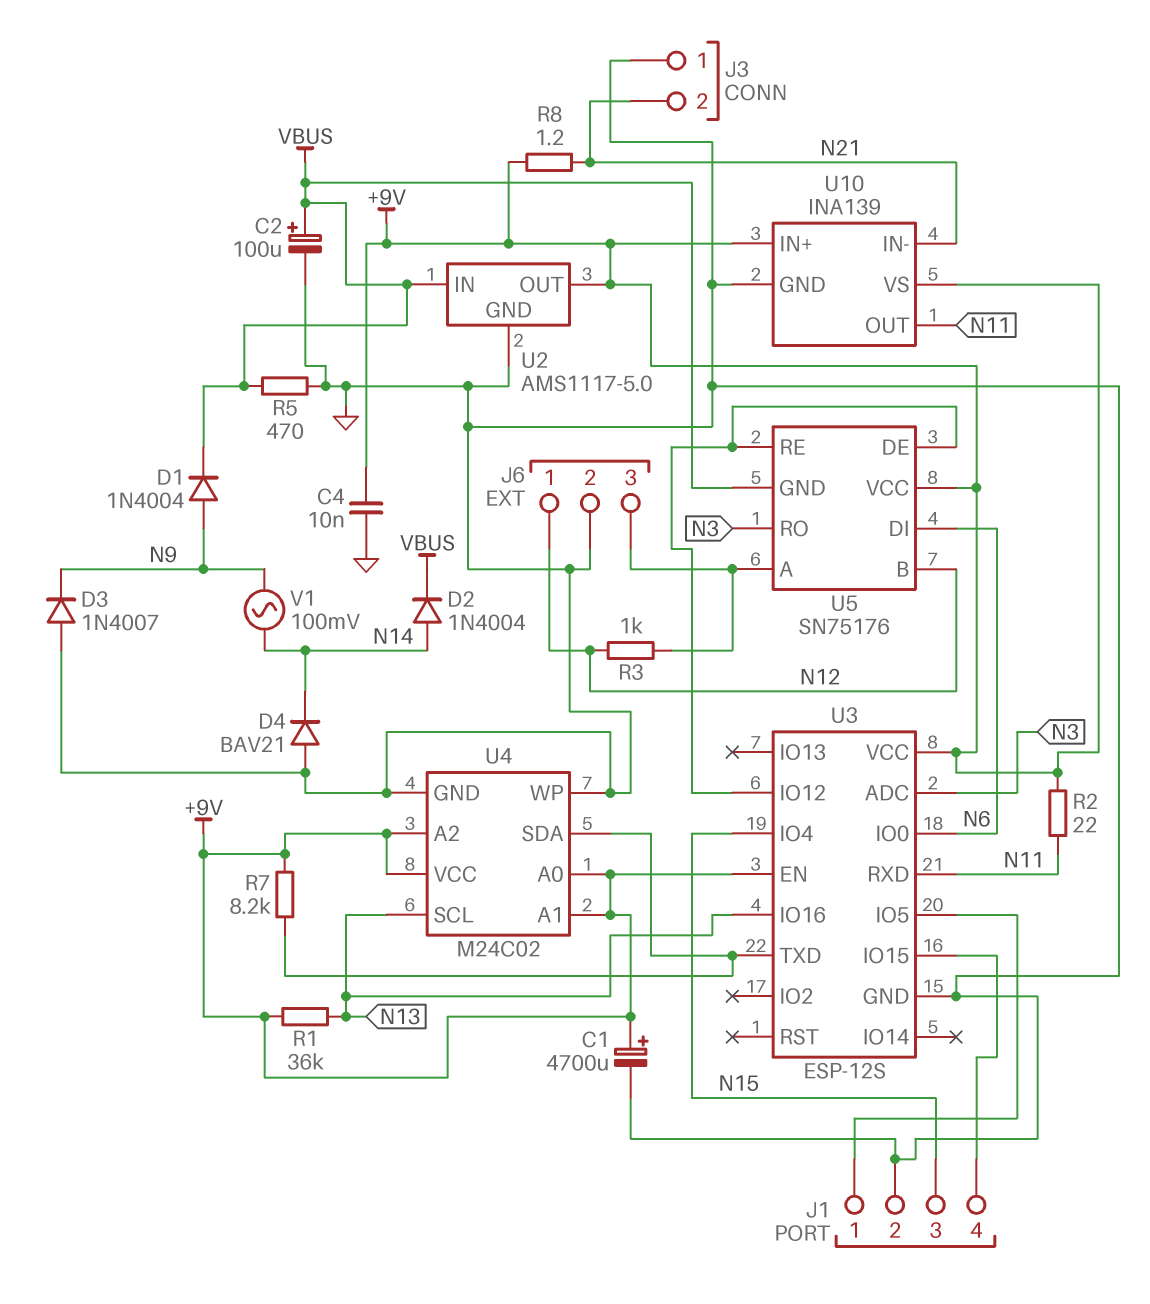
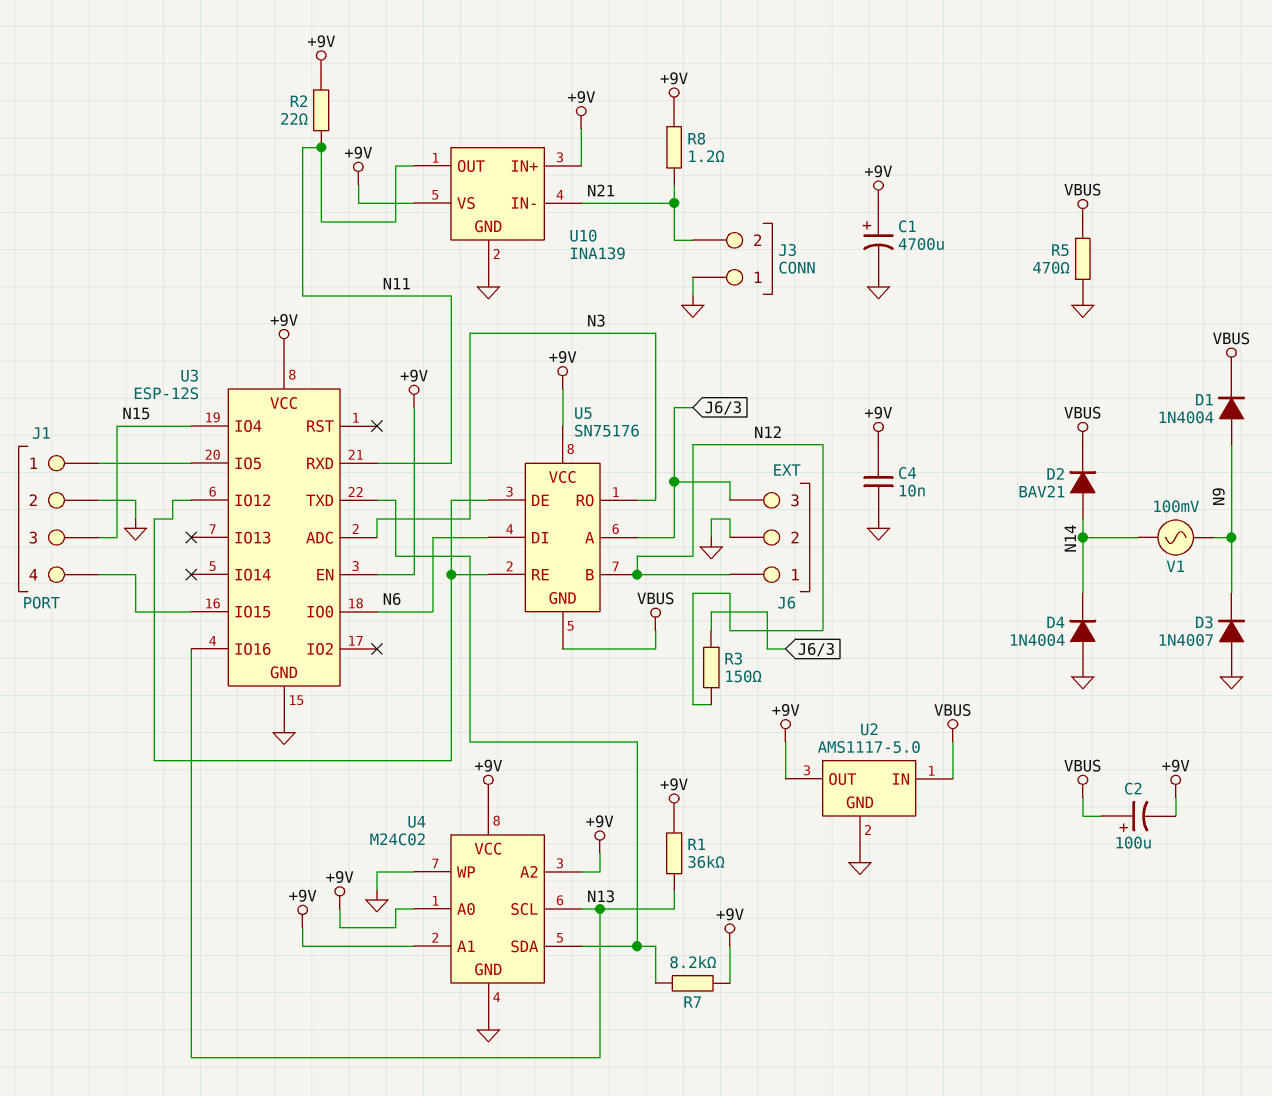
C2: 100uF (plus VBUS, minus GND) -> 100uF (plus VBUS, minus +9V)
D2: diode 1N4004 (A N14, K VBUS) -> diode BAV21 (A N14, K VBUS)
D4: diode BAV21 (A GND, K N14) -> diode 1N4004 (A GND, K N14)
R3: 1k (J6/3, N12) -> 150 (J6/3, N12)

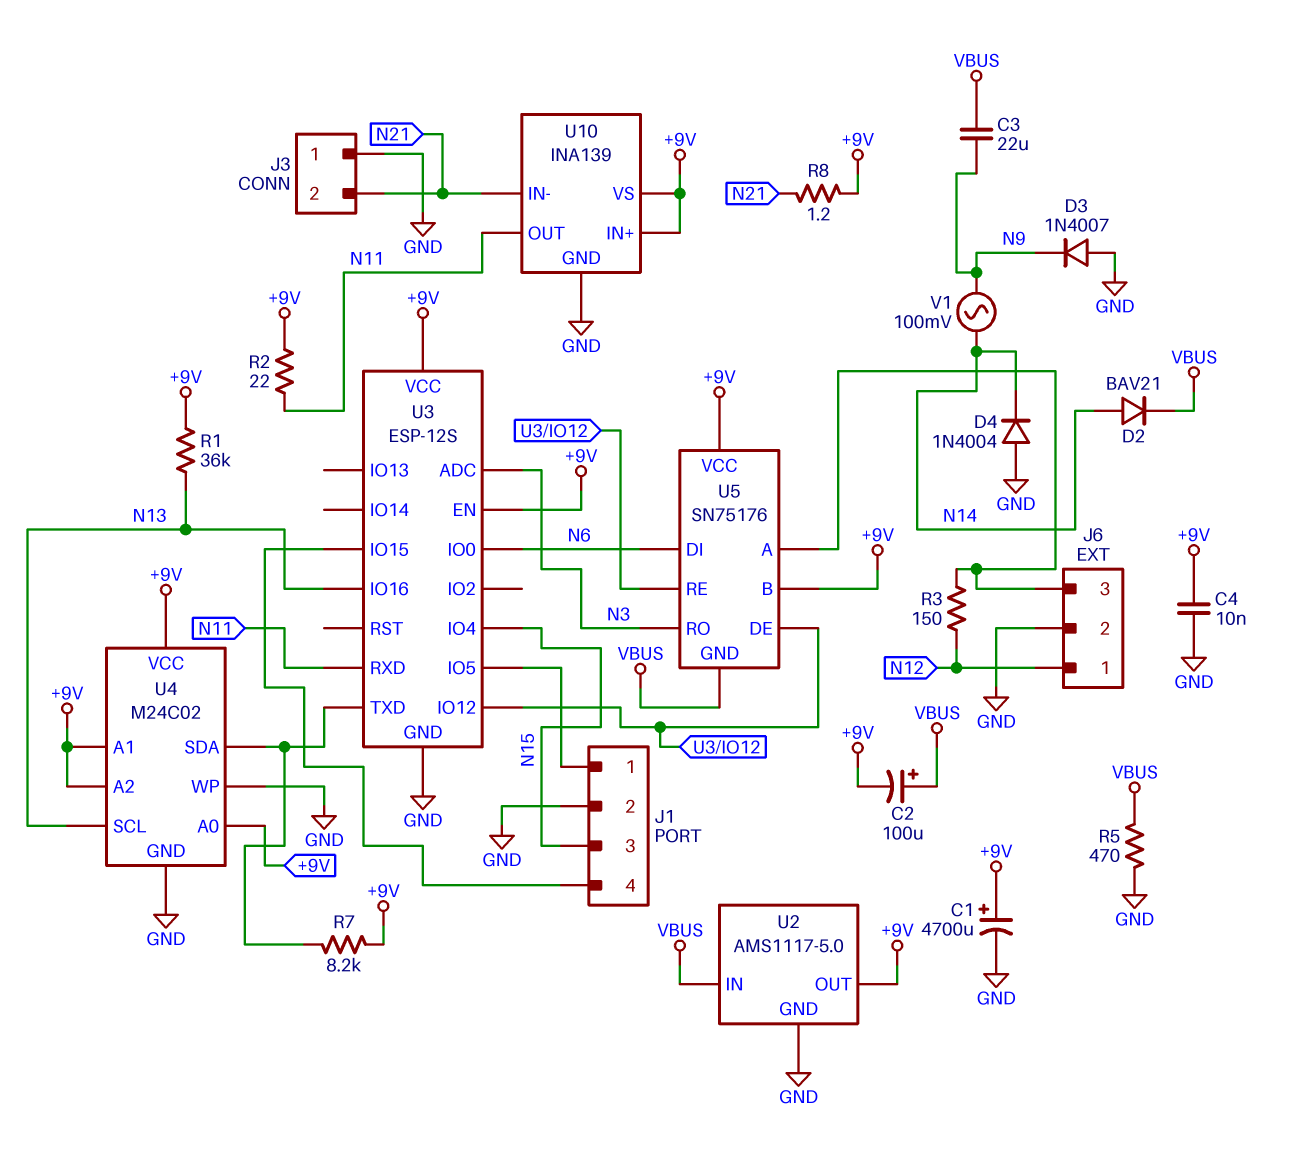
C3: none -> 22uF (N9, VBUS)
D1: diode 1N4004 (A N9, K VBUS) -> none
U5 pin B: N12 -> +9V

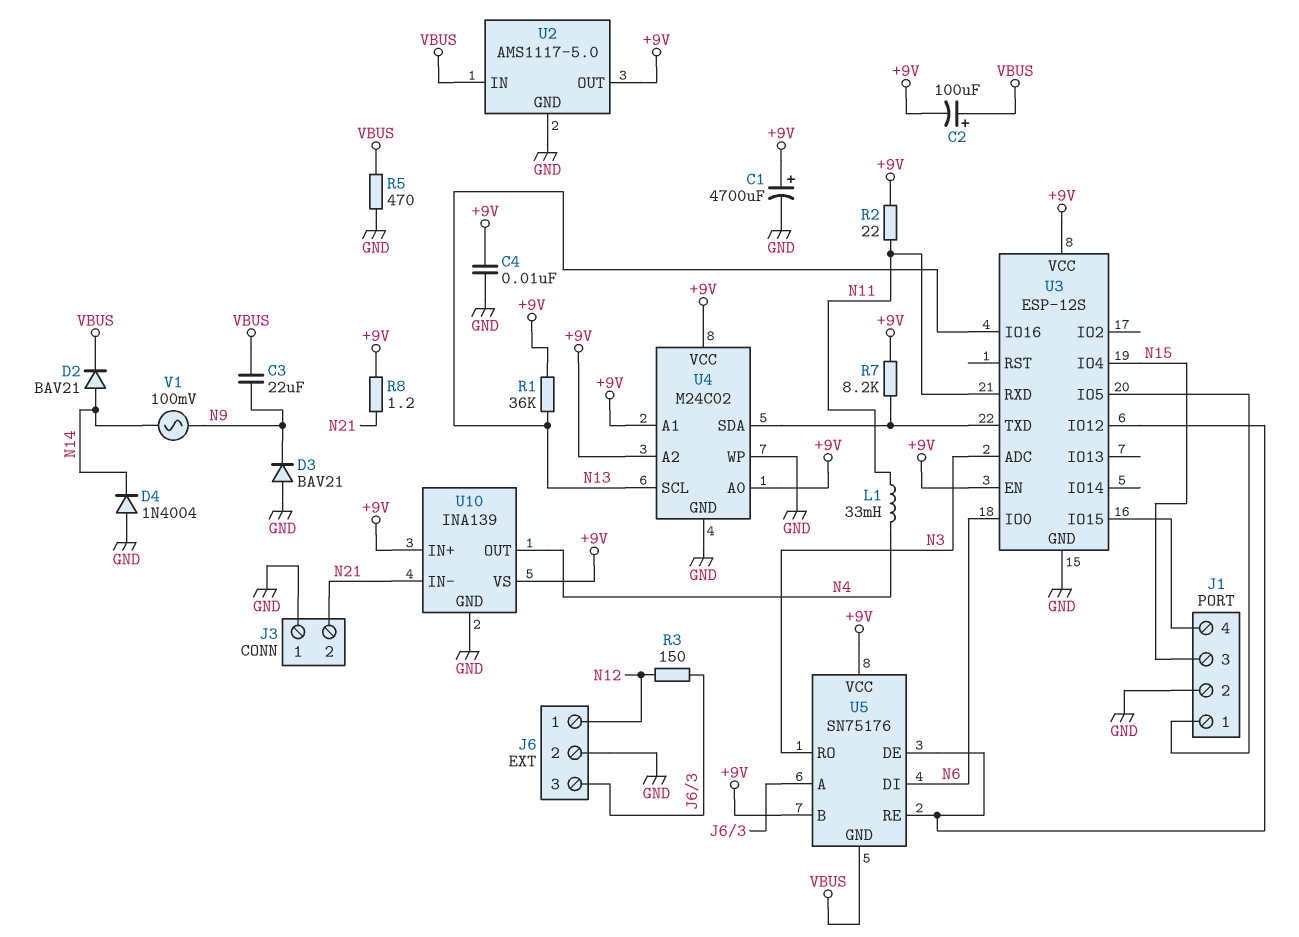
D3: diode 1N4007 (A GND, K N9) -> diode BAV21 (A GND, K N9)
L1: none -> 33mH (N4, N11)
U10 pin OUT: N11 -> N4

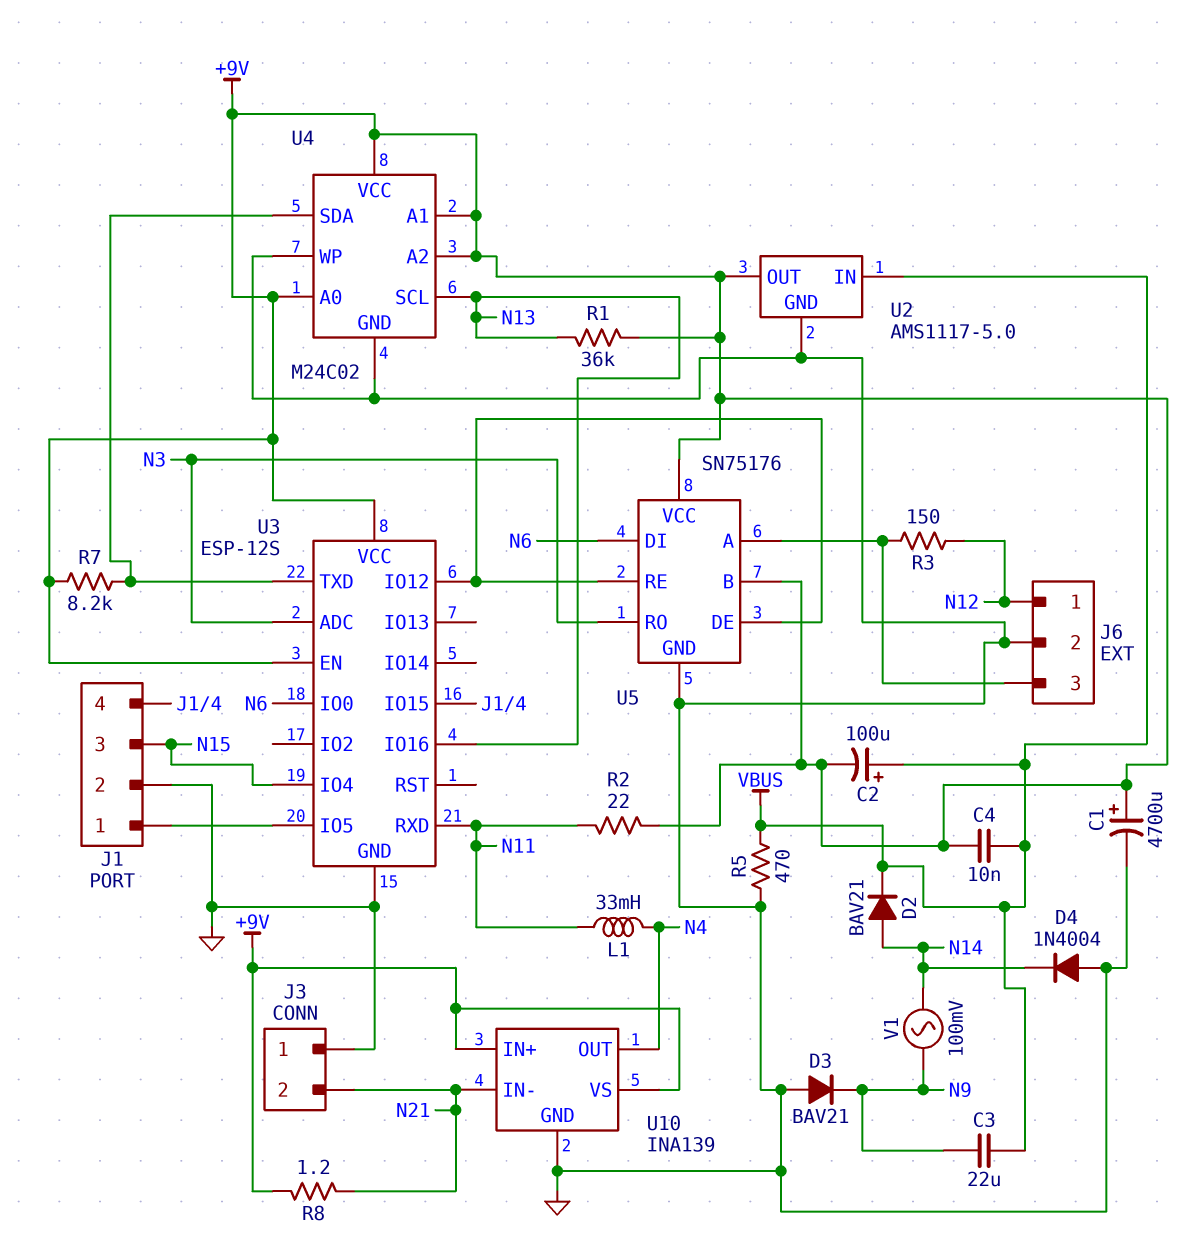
C4: 10nF (+9V, GND) -> 10nF (+9V, VBUS)
U5 pin GND: VBUS -> GND

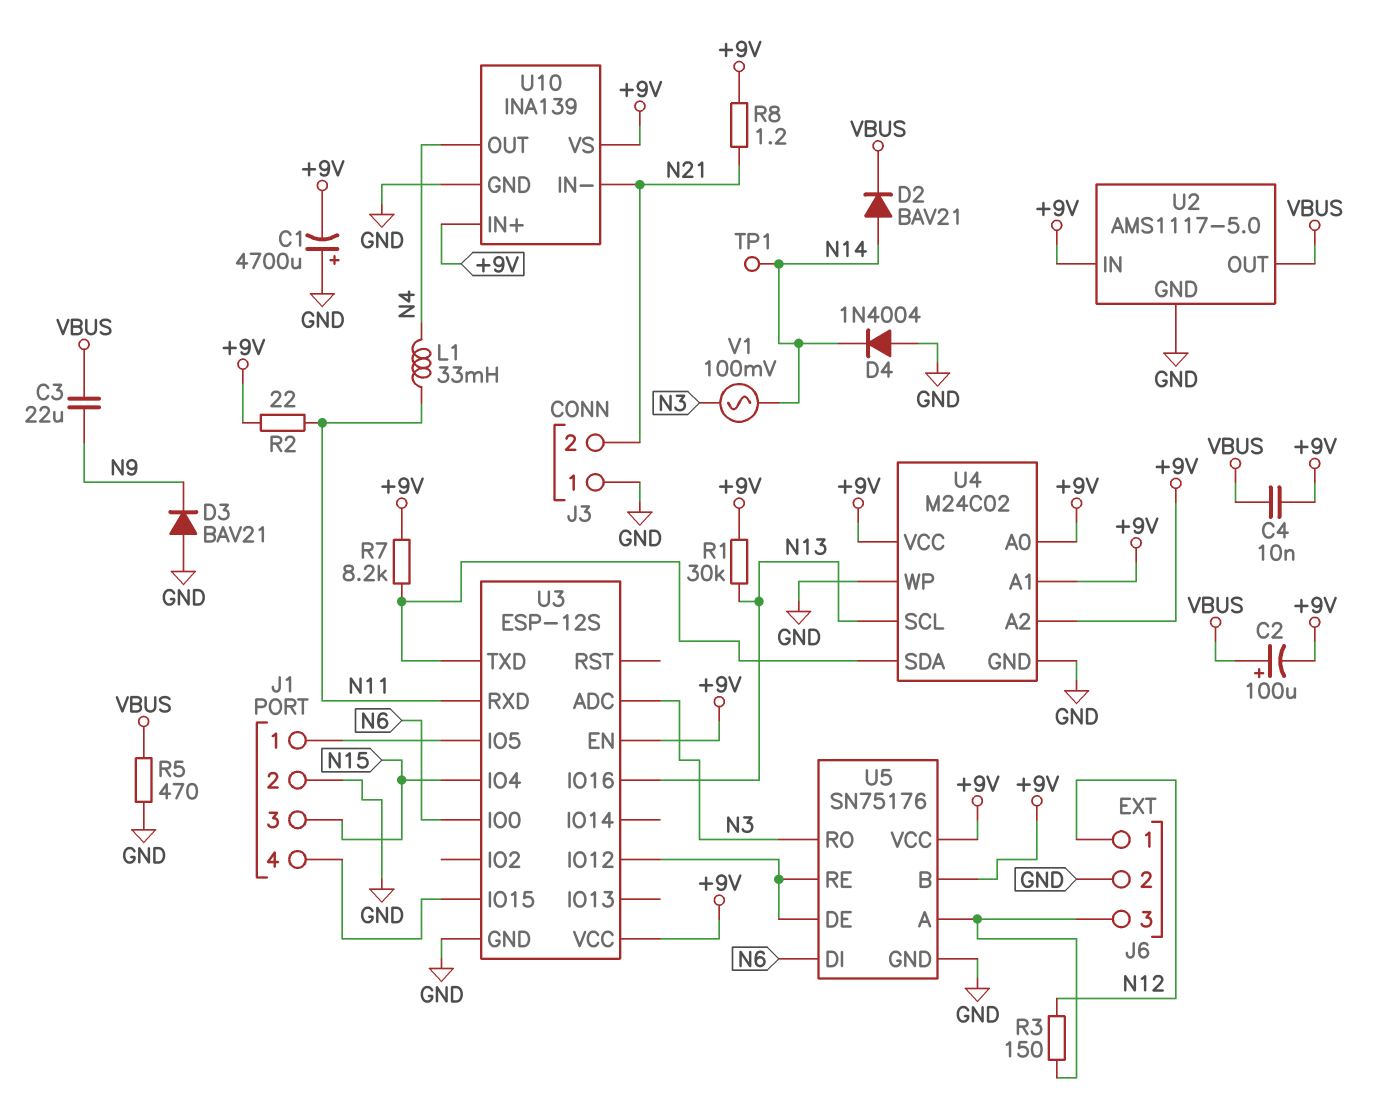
C1: 4700uF (plus +9V, minus GND) -> 4700uF (plus GND, minus +9V)
R1: 36k (+9V, N13) -> 30k (+9V, N13)
TP1: none -> test point (N14)
U2 pin IN: VBUS -> +9V
U2 pin OUT: +9V -> VBUS
V1: AC 100mV (N9, N14) -> AC 100mV (N3, N14)

